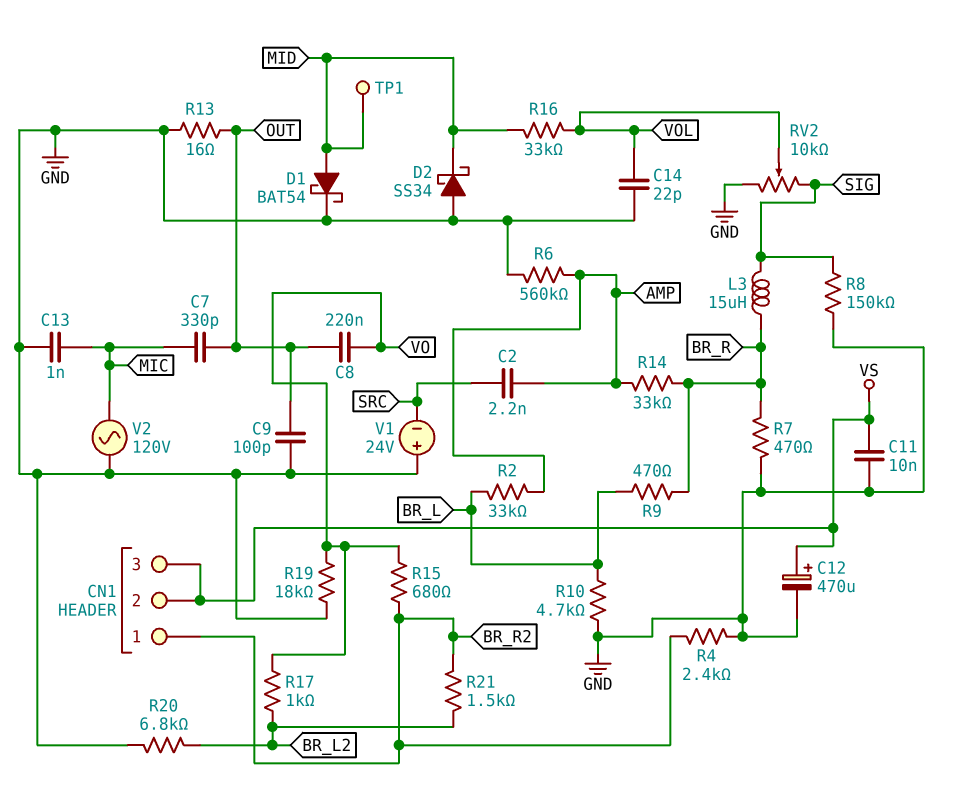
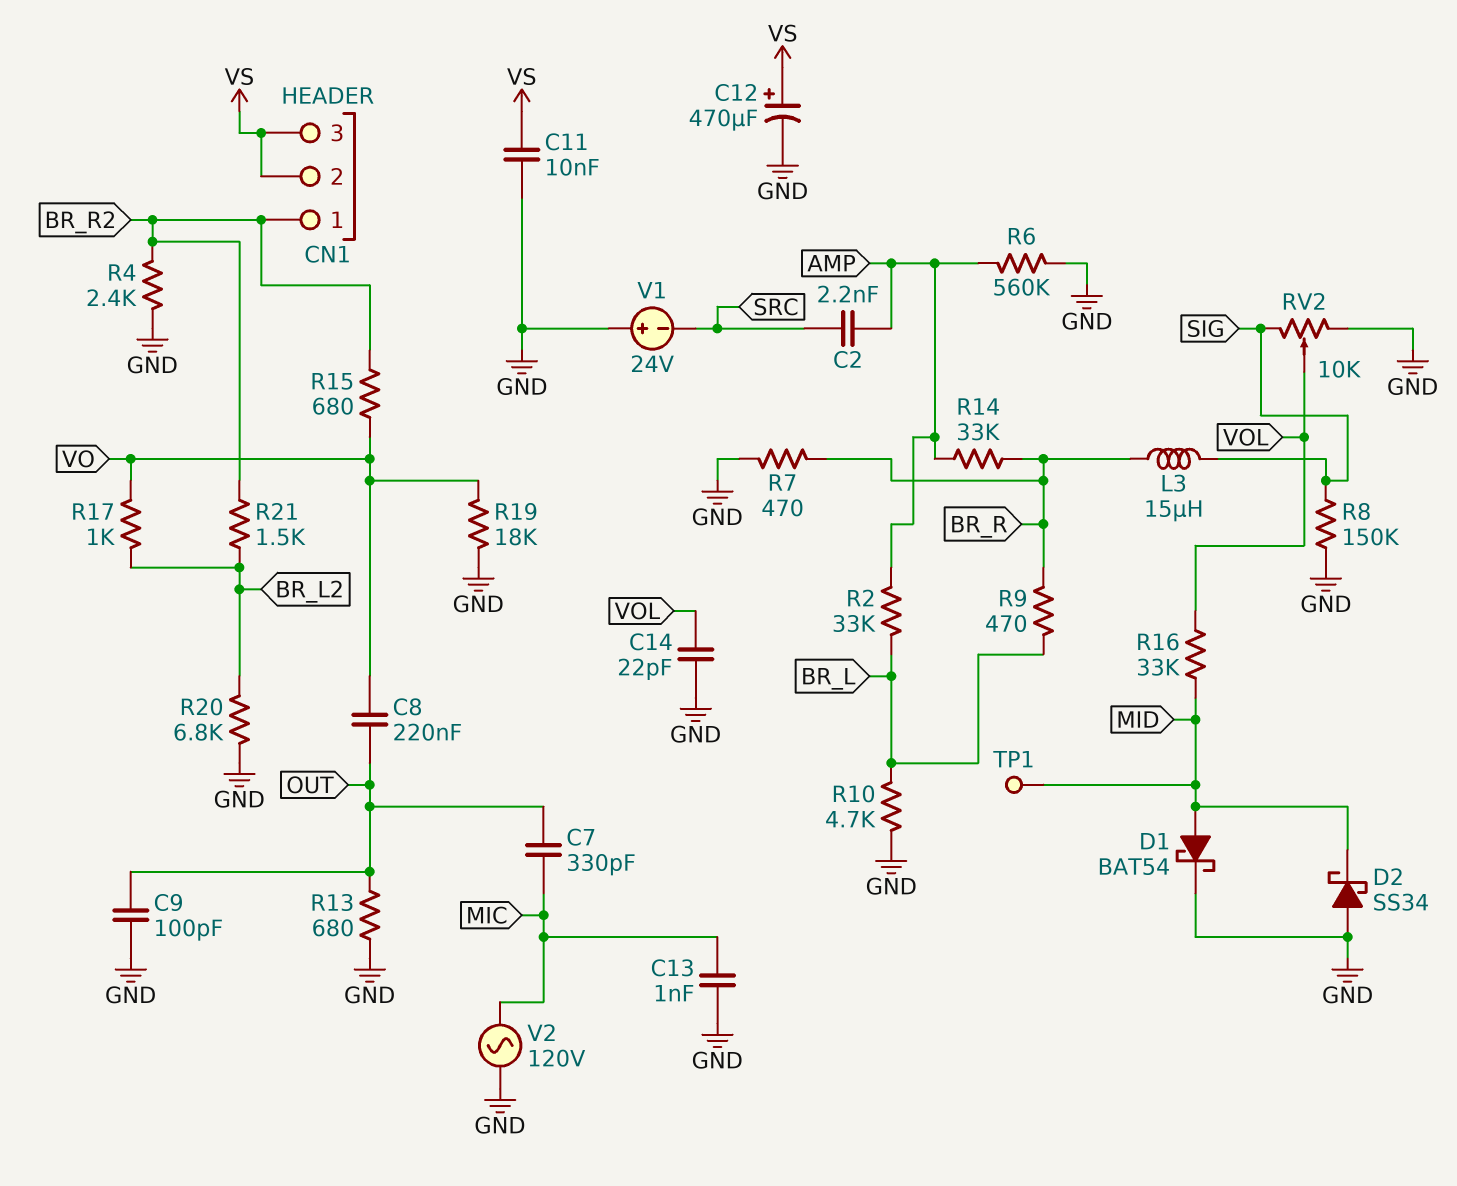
R13: 16 (GND, OUT) -> 680 (GND, OUT)

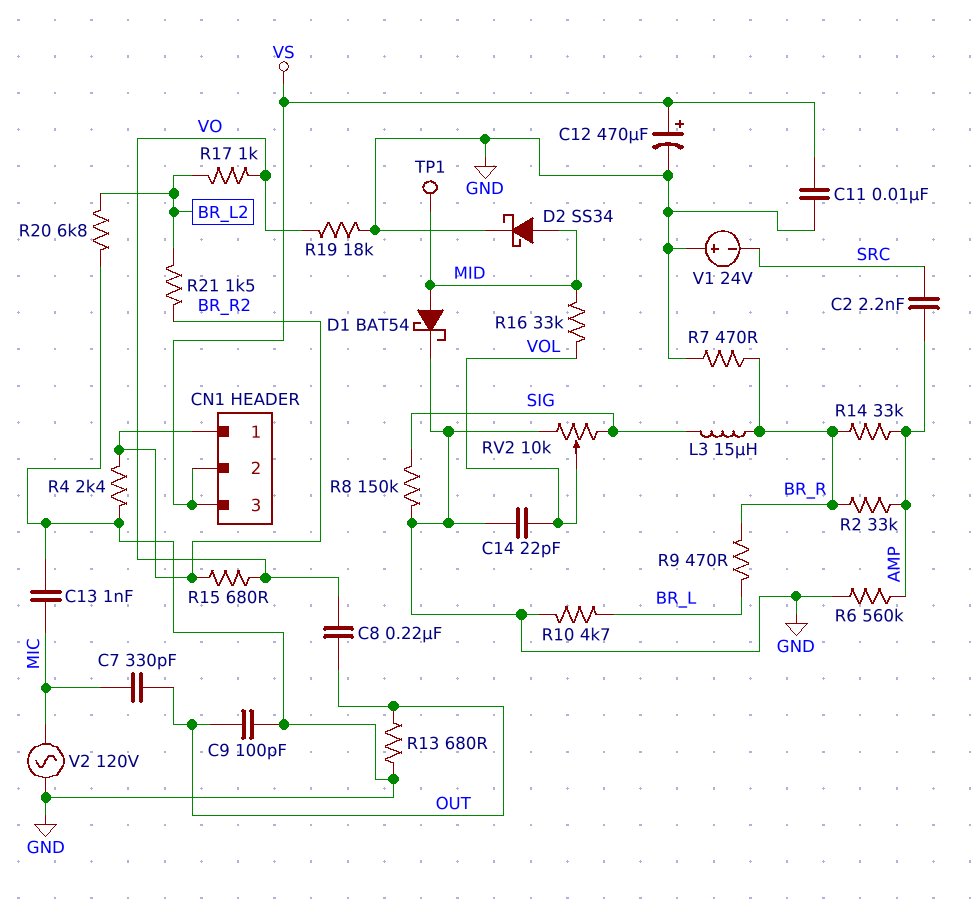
D2: schottky SS34 (A GND, K MID) -> schottky SS34 (A MID, K GND)
R2: 33k (AMP, BR_L) -> 33k (AMP, BR_R)

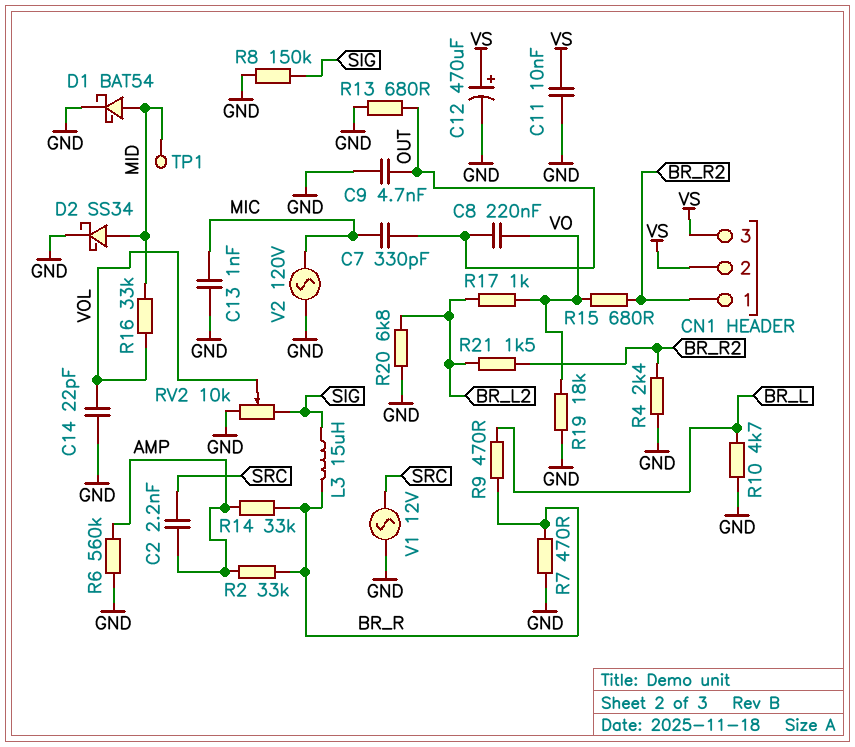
C9: 100pF (GND, OUT) -> 4.7nF (GND, OUT)
V1: 24V (plus GND, minus SRC) -> AC 12V (GND, SRC)

